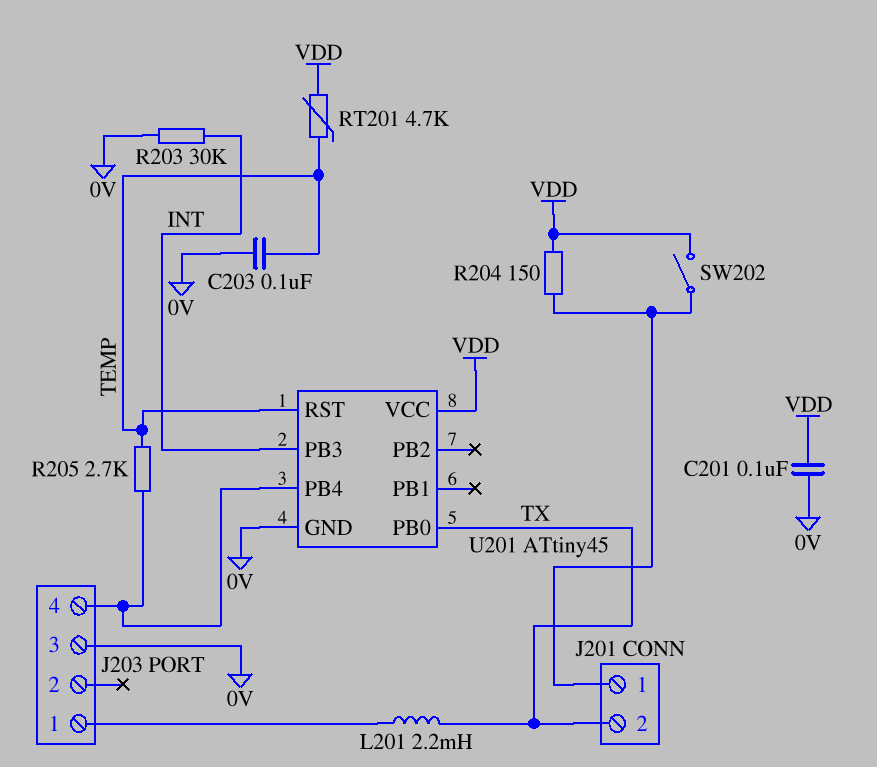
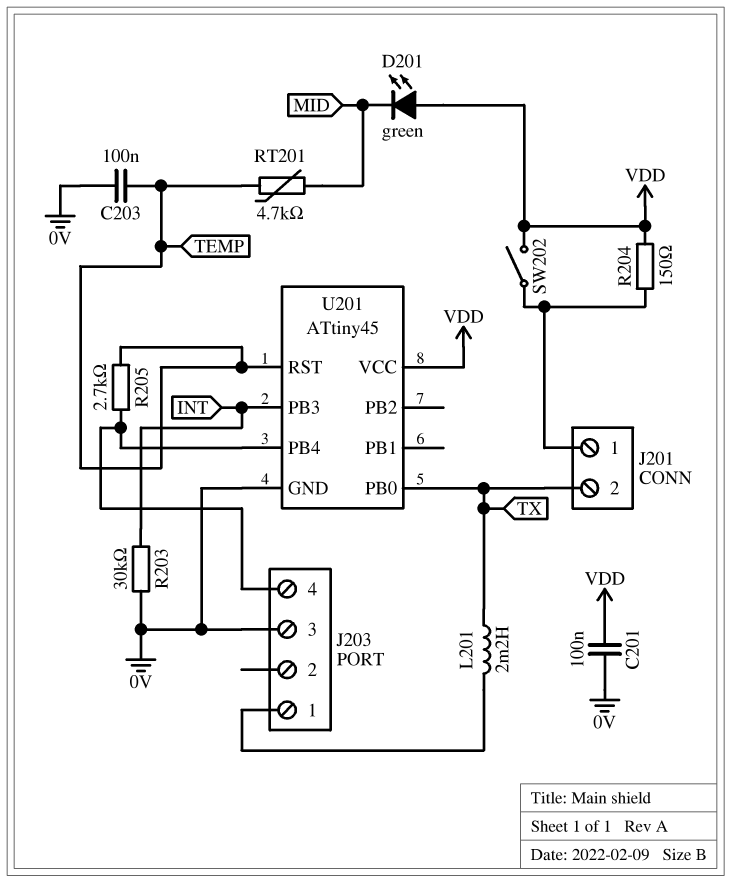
D201: none -> LED green (A VDD, K MID)
RT201: 4.7k (TEMP, VDD) -> 4.7k (MID, TEMP)

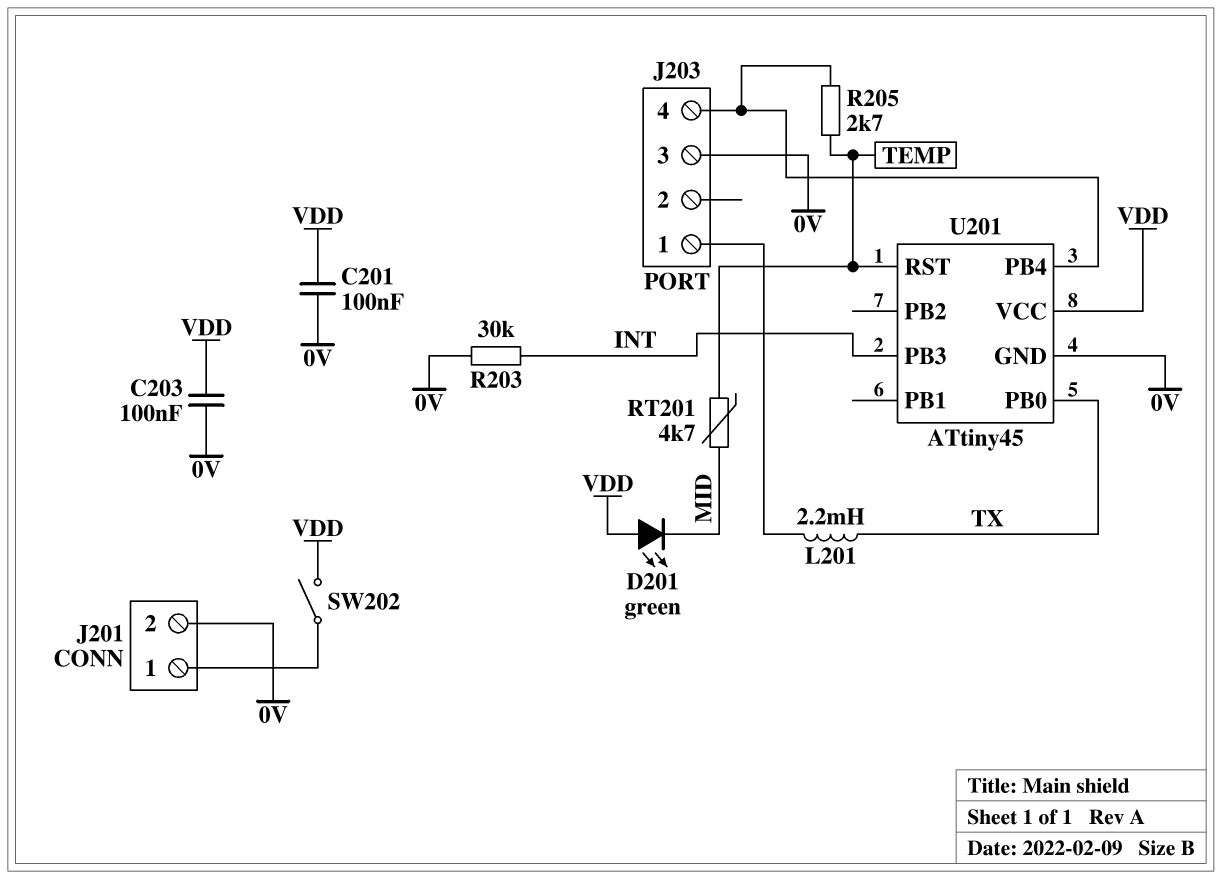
C203: 100nF (0V, TEMP) -> 100nF (0V, VDD)
J201 pin 2: TX -> 0V
R204: 150 (J201/1, VDD) -> none

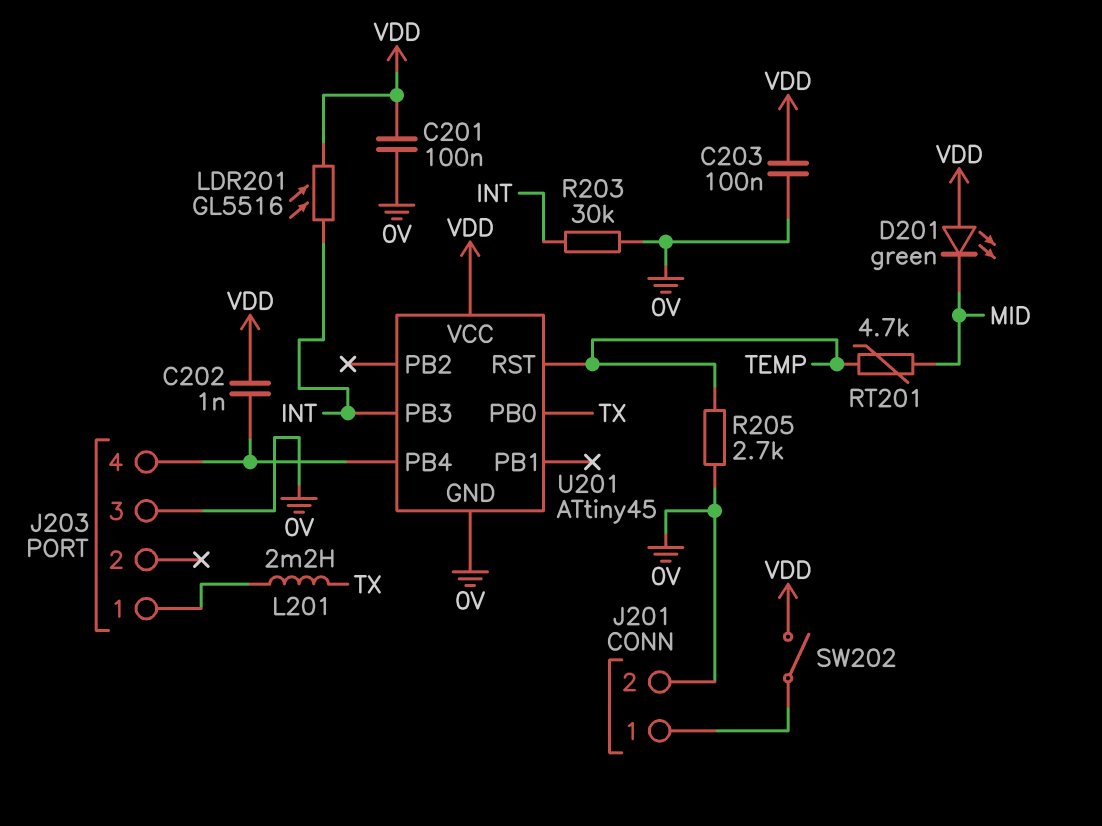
C202: none -> 1nF (J203/4, VDD)
LDR201: none -> GL5516 (INT, VDD)
R205: 2.7k (J203/4, TEMP) -> 2.7k (0V, TEMP)

